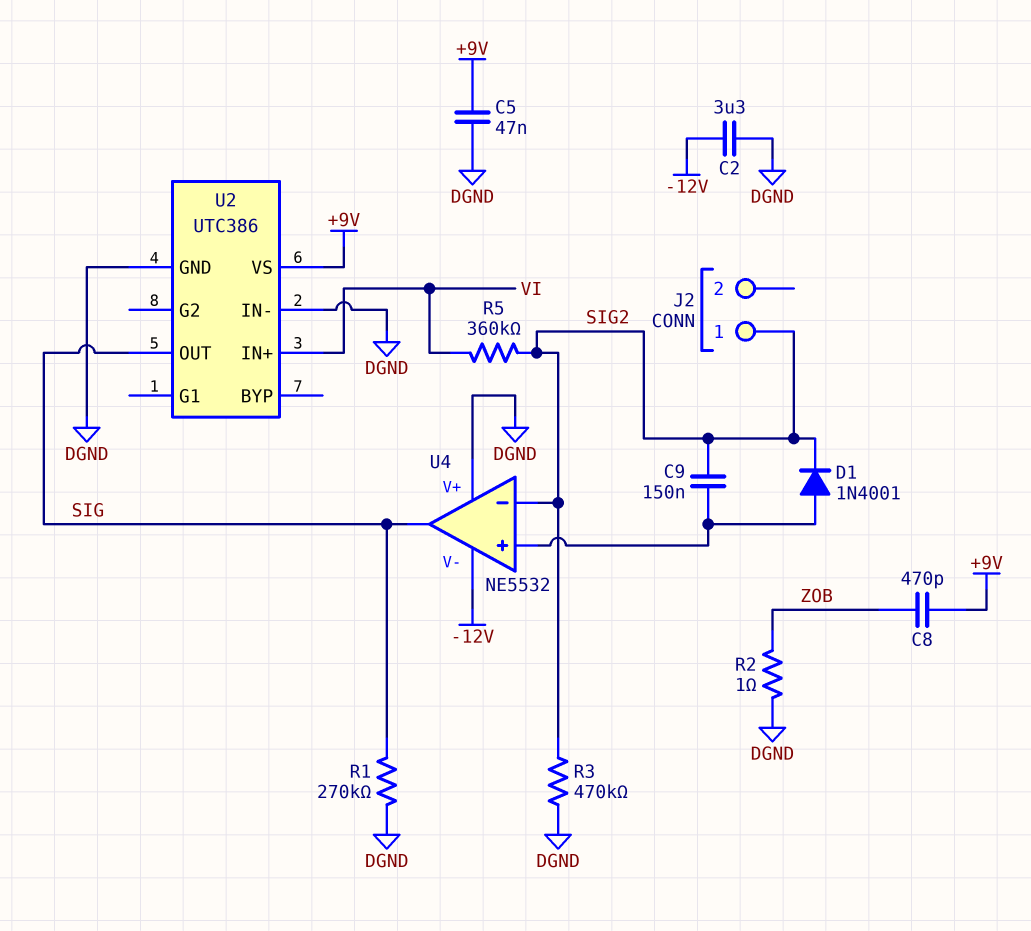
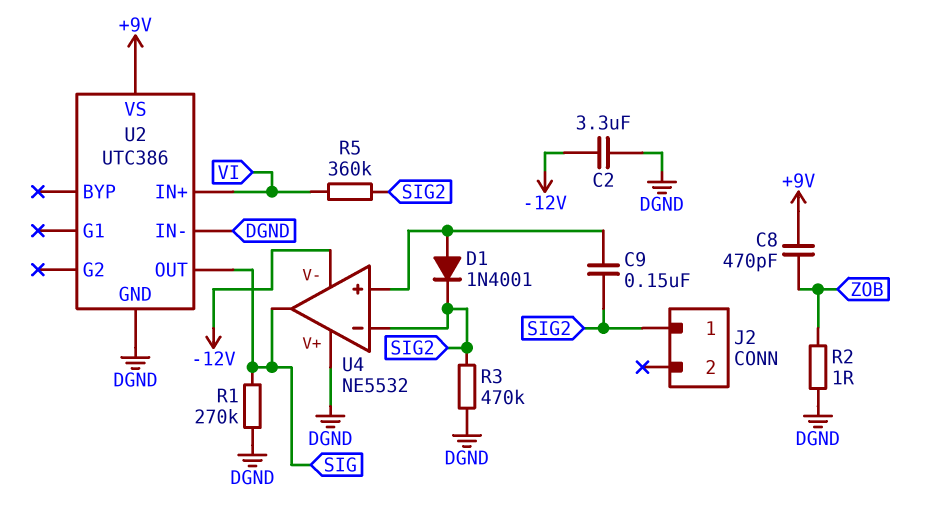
C5: 47nF (+9V, DGND) -> none

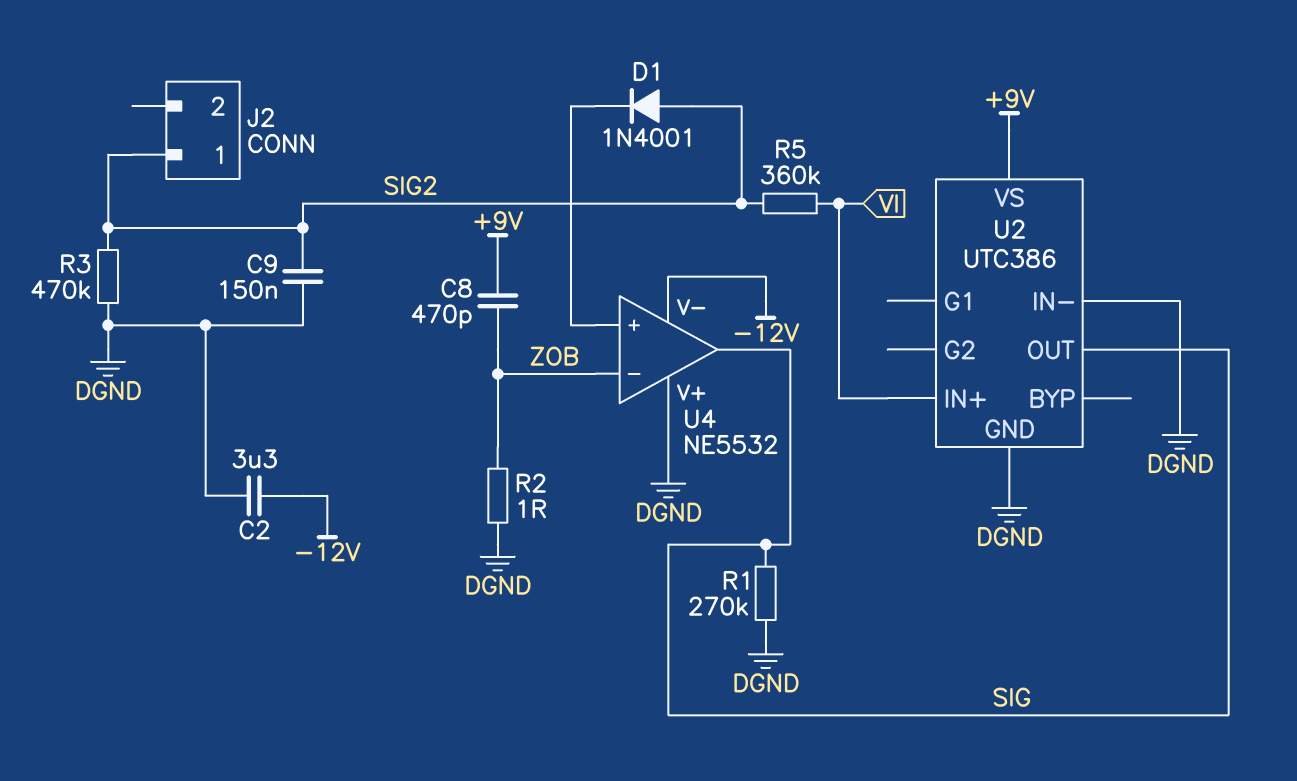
C9: 150nF (SIG2, U4/in+) -> 150nF (DGND, SIG2)
D1: diode 1N4001 (A U4/in+, K SIG2) -> diode 1N4001 (A SIG2, K U4/in+)
U4 pin in-: SIG2 -> ZOB

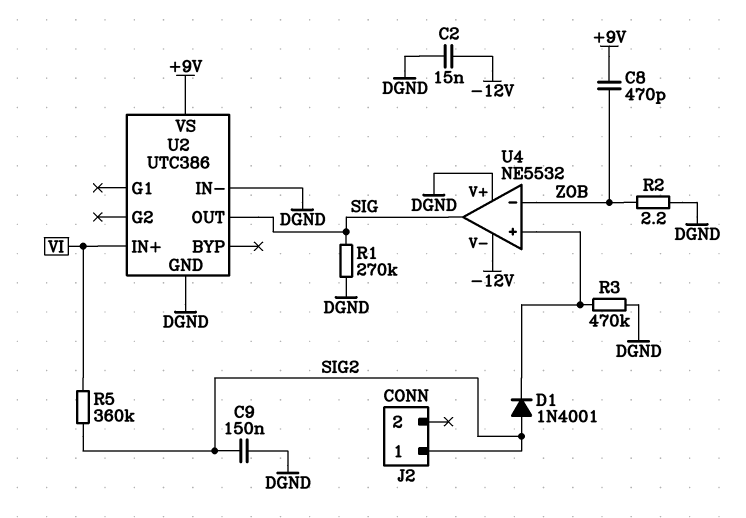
C2: 3.3uF (-12V, DGND) -> 15nF (-12V, DGND)
R2: 1 (DGND, ZOB) -> 2.2 (DGND, ZOB)
R3: 470k (DGND, SIG2) -> 470k (DGND, U4/in+)

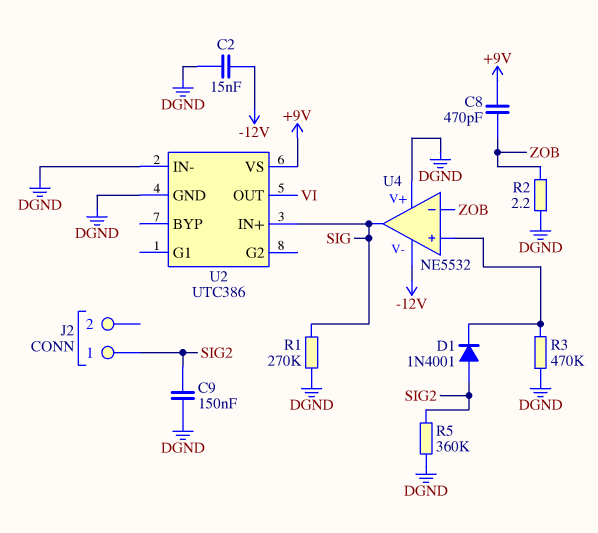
R5: 360k (SIG2, VI) -> 360k (DGND, SIG2)
U2 pin IN+: VI -> SIG
U2 pin OUT: SIG -> VI

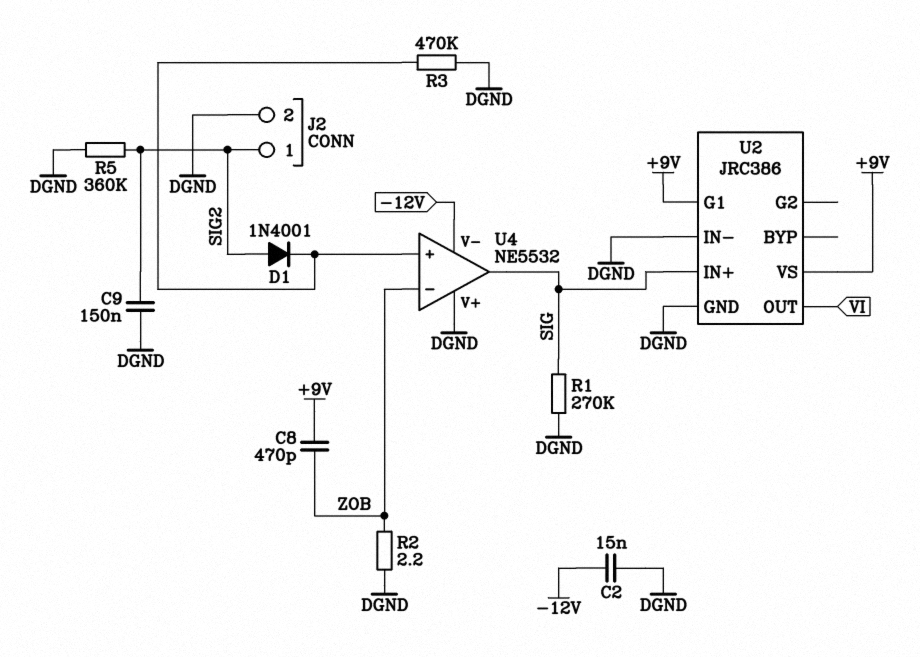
J2 pin 2: none -> DGND
U2: UTC386 -> JRC386
U2 pin G1: none -> +9V

